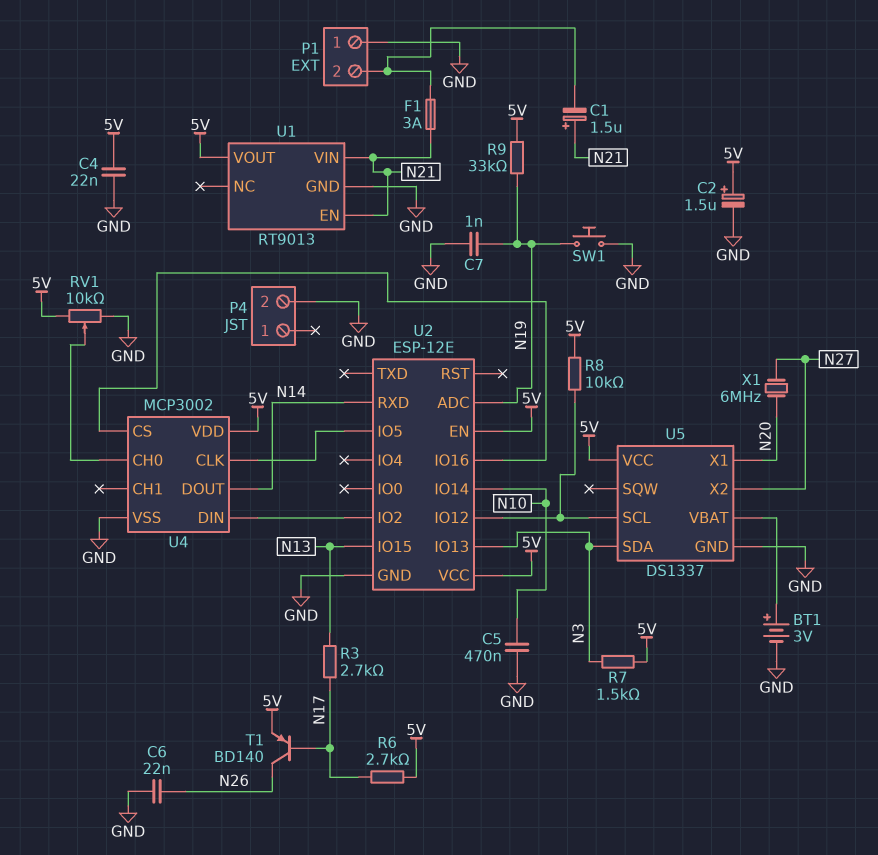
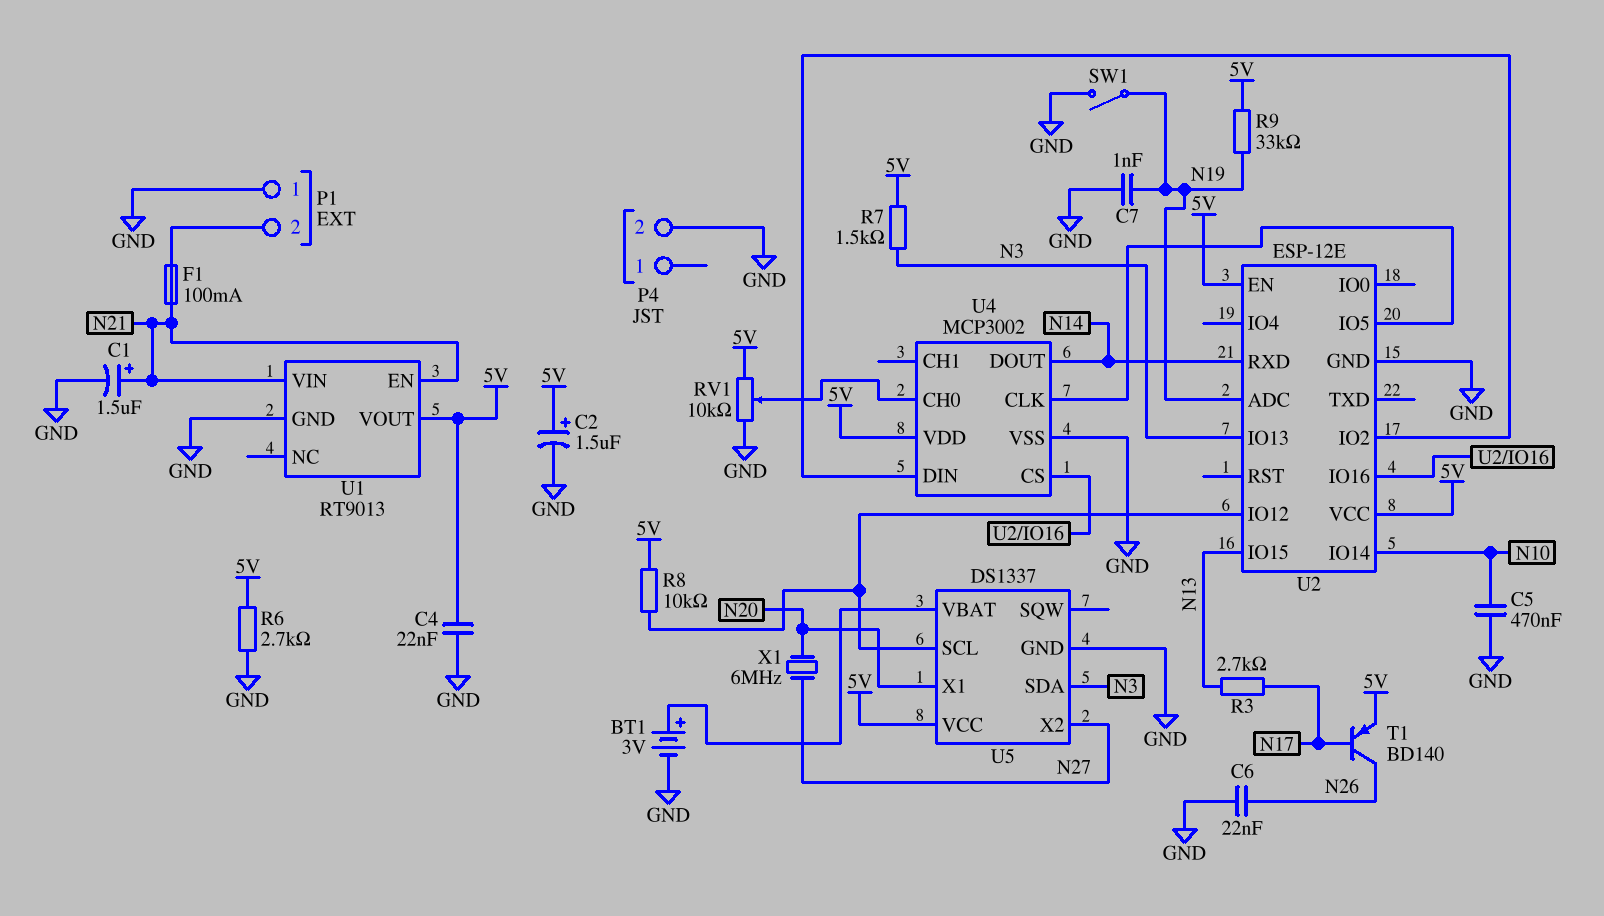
C1: 1.5uF (plus N21, minus P1/2) -> 1.5uF (plus N21, minus GND)
F1: 3A (N21, P1/2) -> 100mA (N21, P1/2)
R6: 2.7k (5V, N17) -> 2.7k (5V, GND)
SW1: button (GND, N19) -> switch (GND, N19)

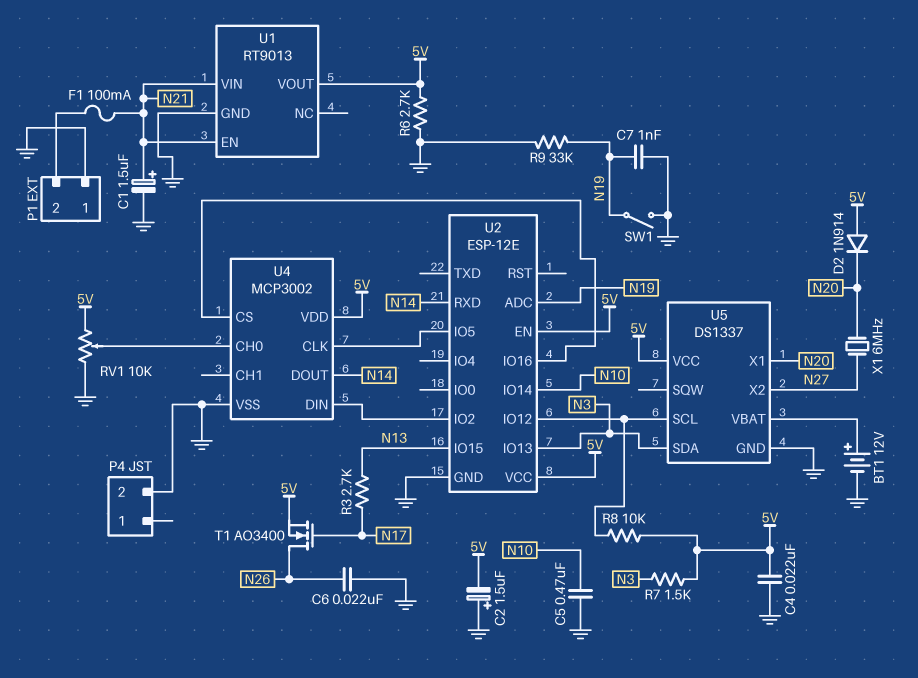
BT1: 3V (plus U5/VBAT, minus GND) -> 12V (plus U5/VBAT, minus GND)
C2: 1.5uF (plus 5V, minus GND) -> 1.5uF (plus GND, minus 5V)
D2: none -> diode 1N914 (A 5V, K N20)
R9: 33k (5V, N19) -> 33k (GND, N19)
T1: PNP BD140 (B N17, C N26, E 5V) -> NMOS AO3400 (G N17, D N26, S 5V)

